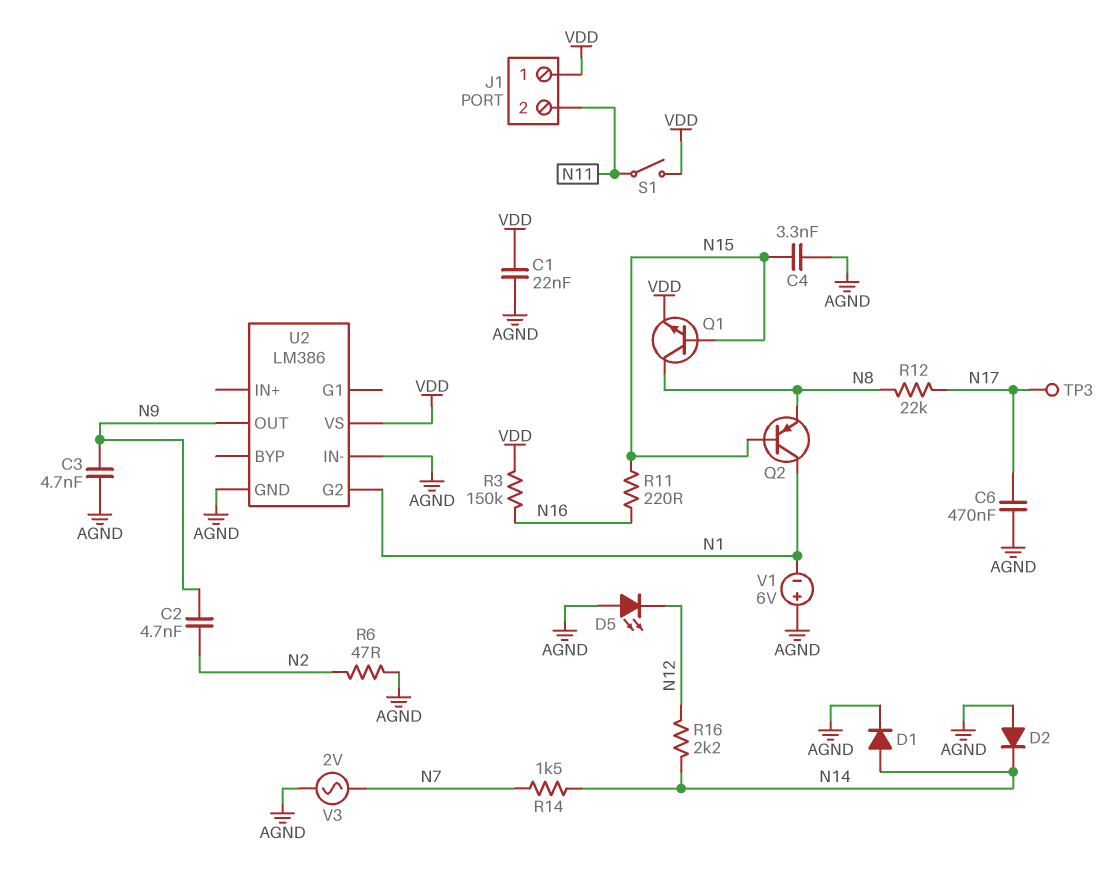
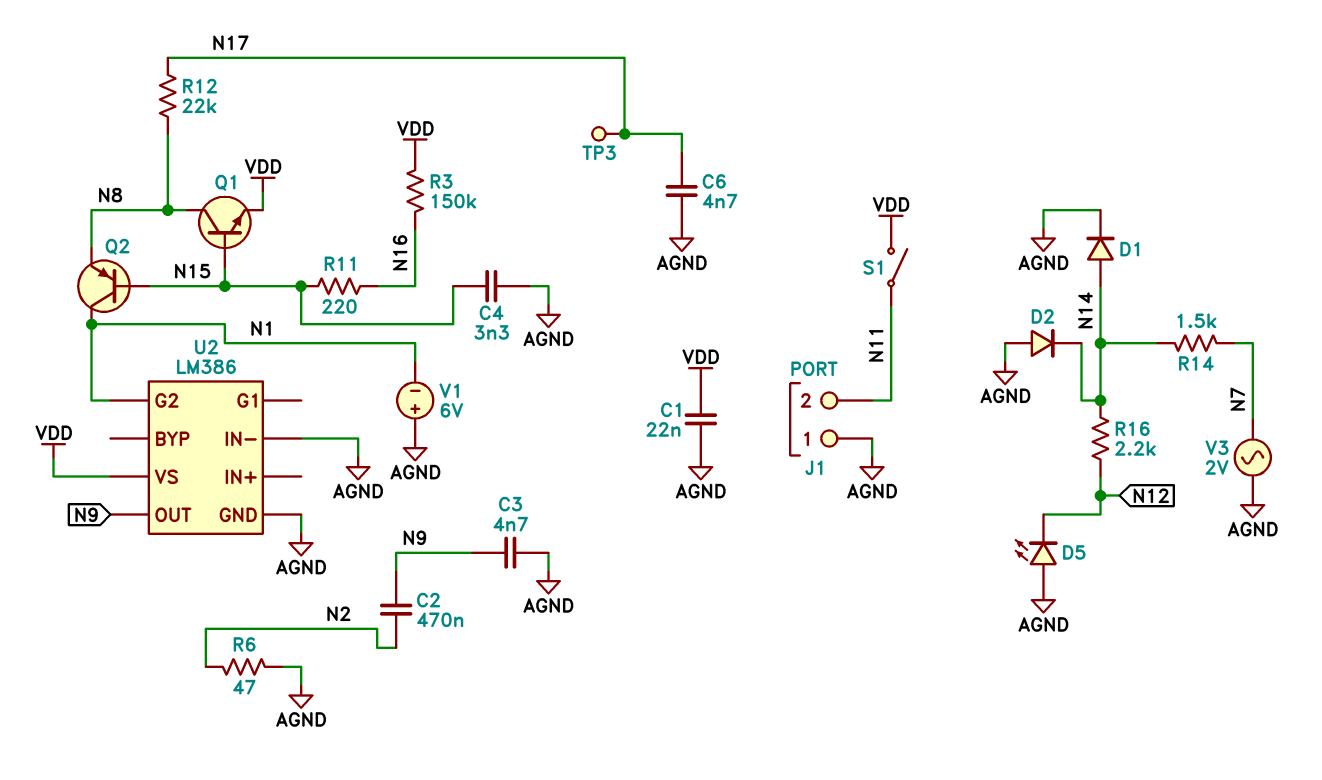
C2: 4.7nF (N2, N9) -> 470nF (N2, N9)
C6: 470nF (AGND, N17) -> 4.7nF (AGND, N17)
J1 pin 1: VDD -> AGND

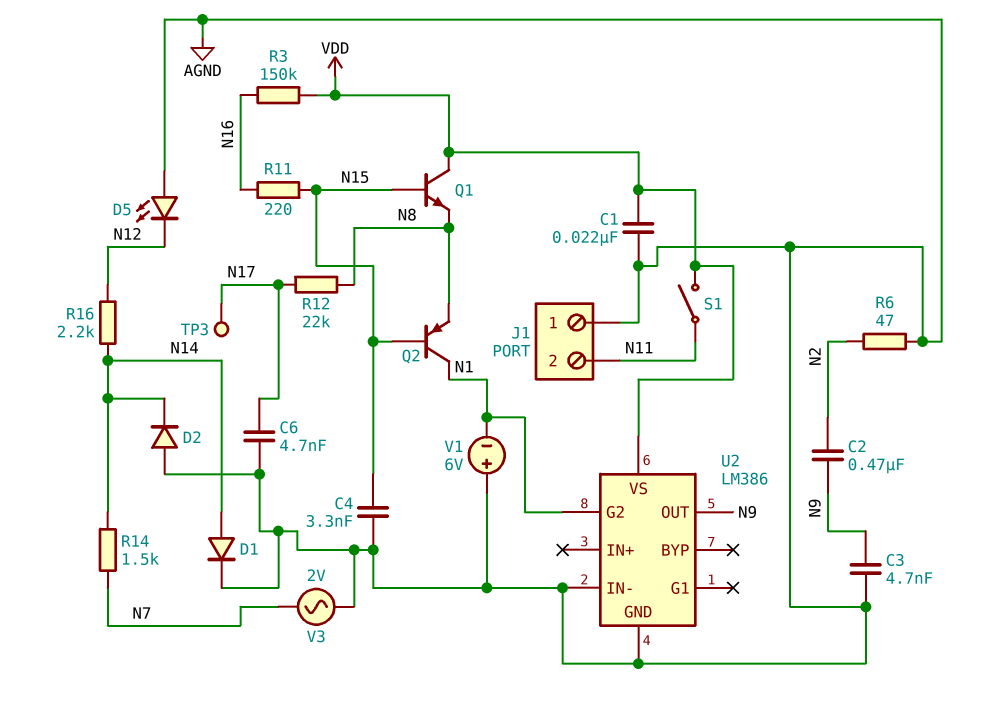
Q1: NPN (B N15, C N8, E VDD) -> NPN (B N15, C VDD, E N8)

